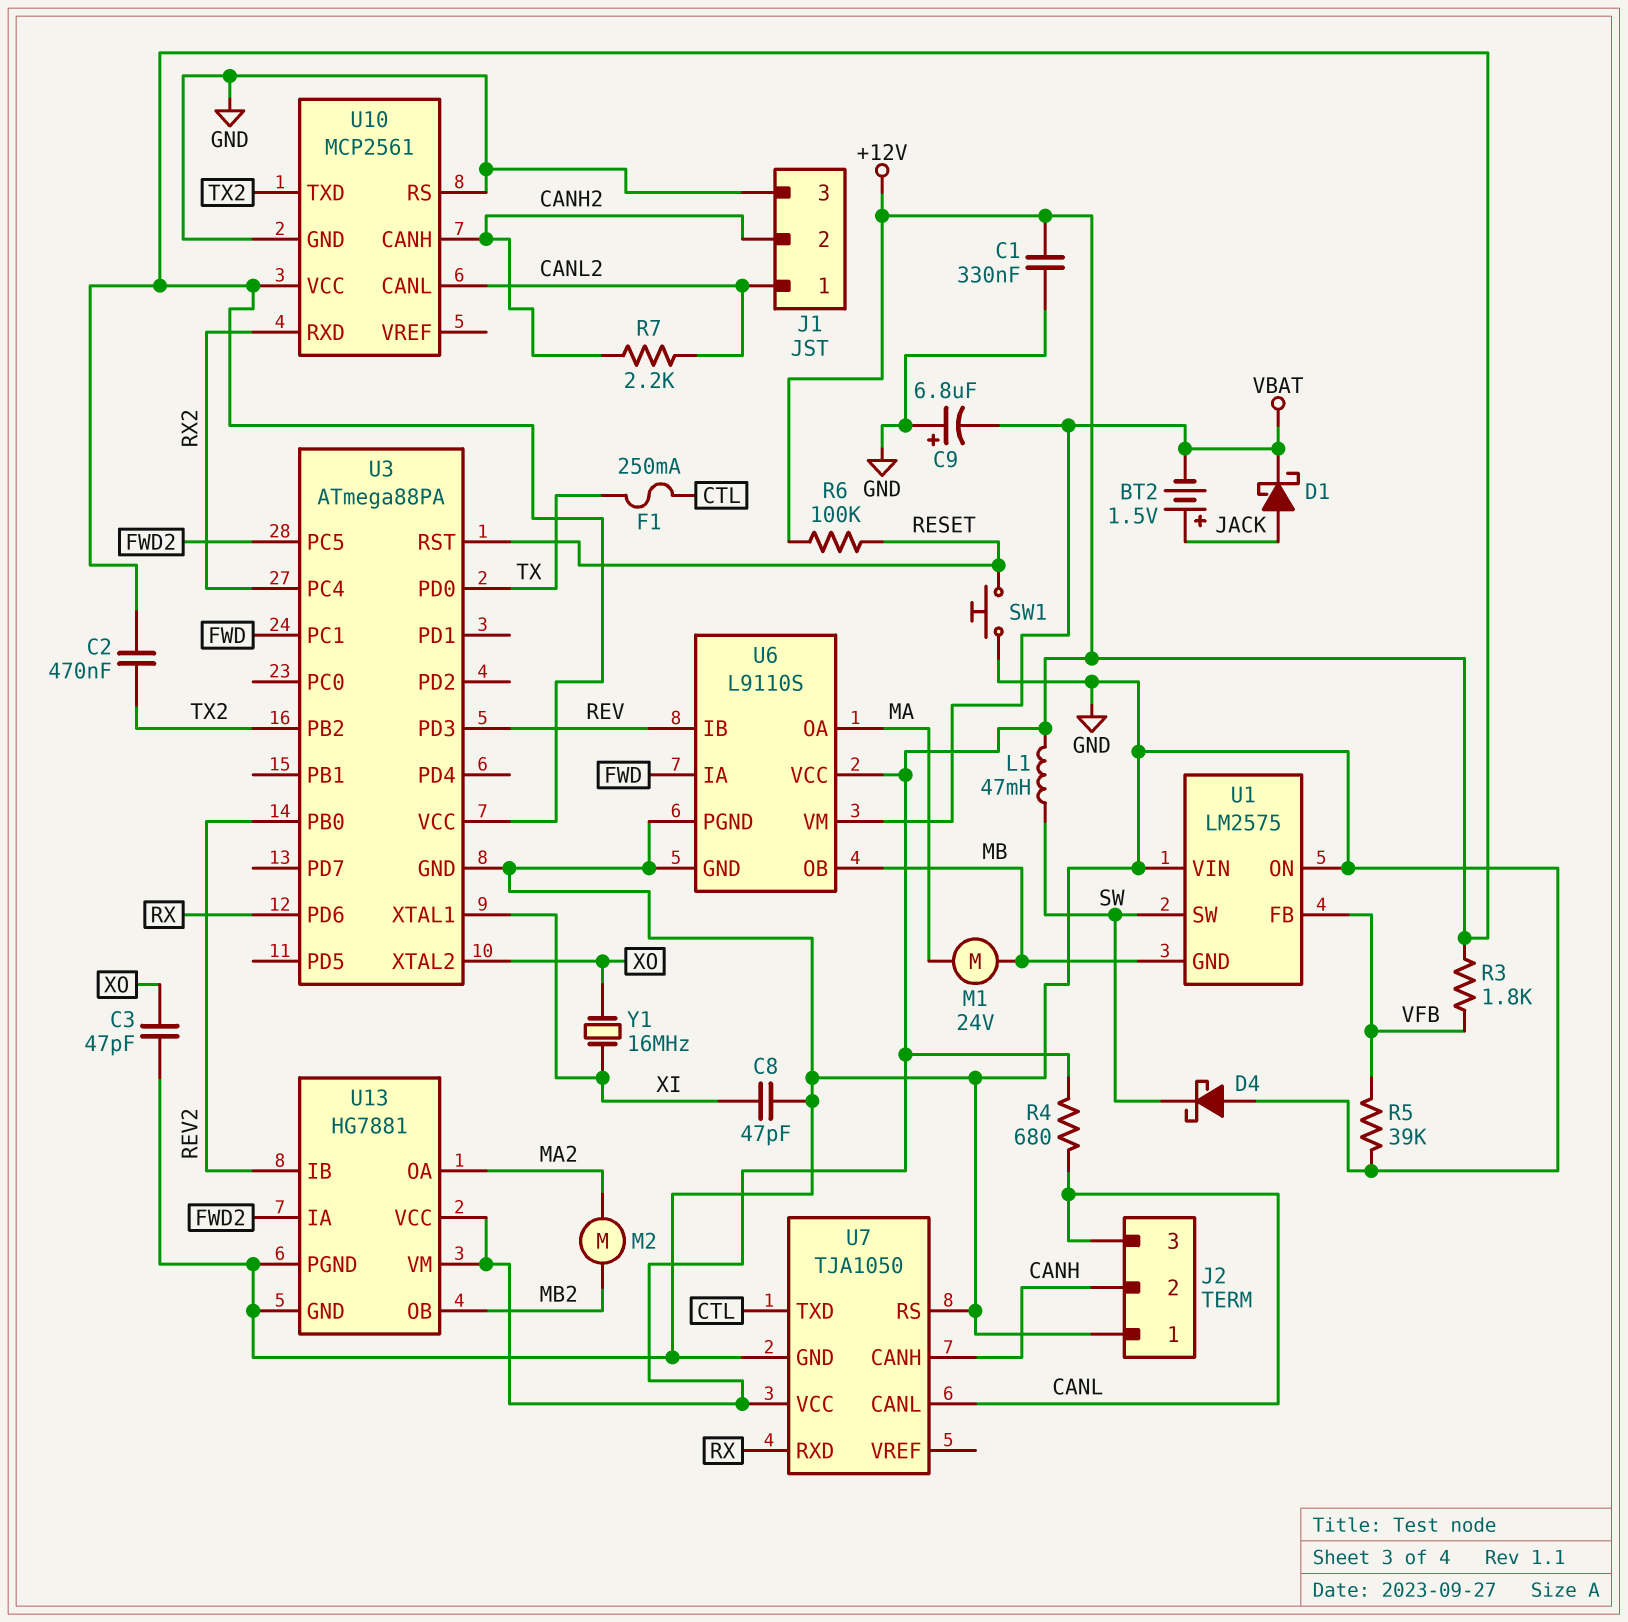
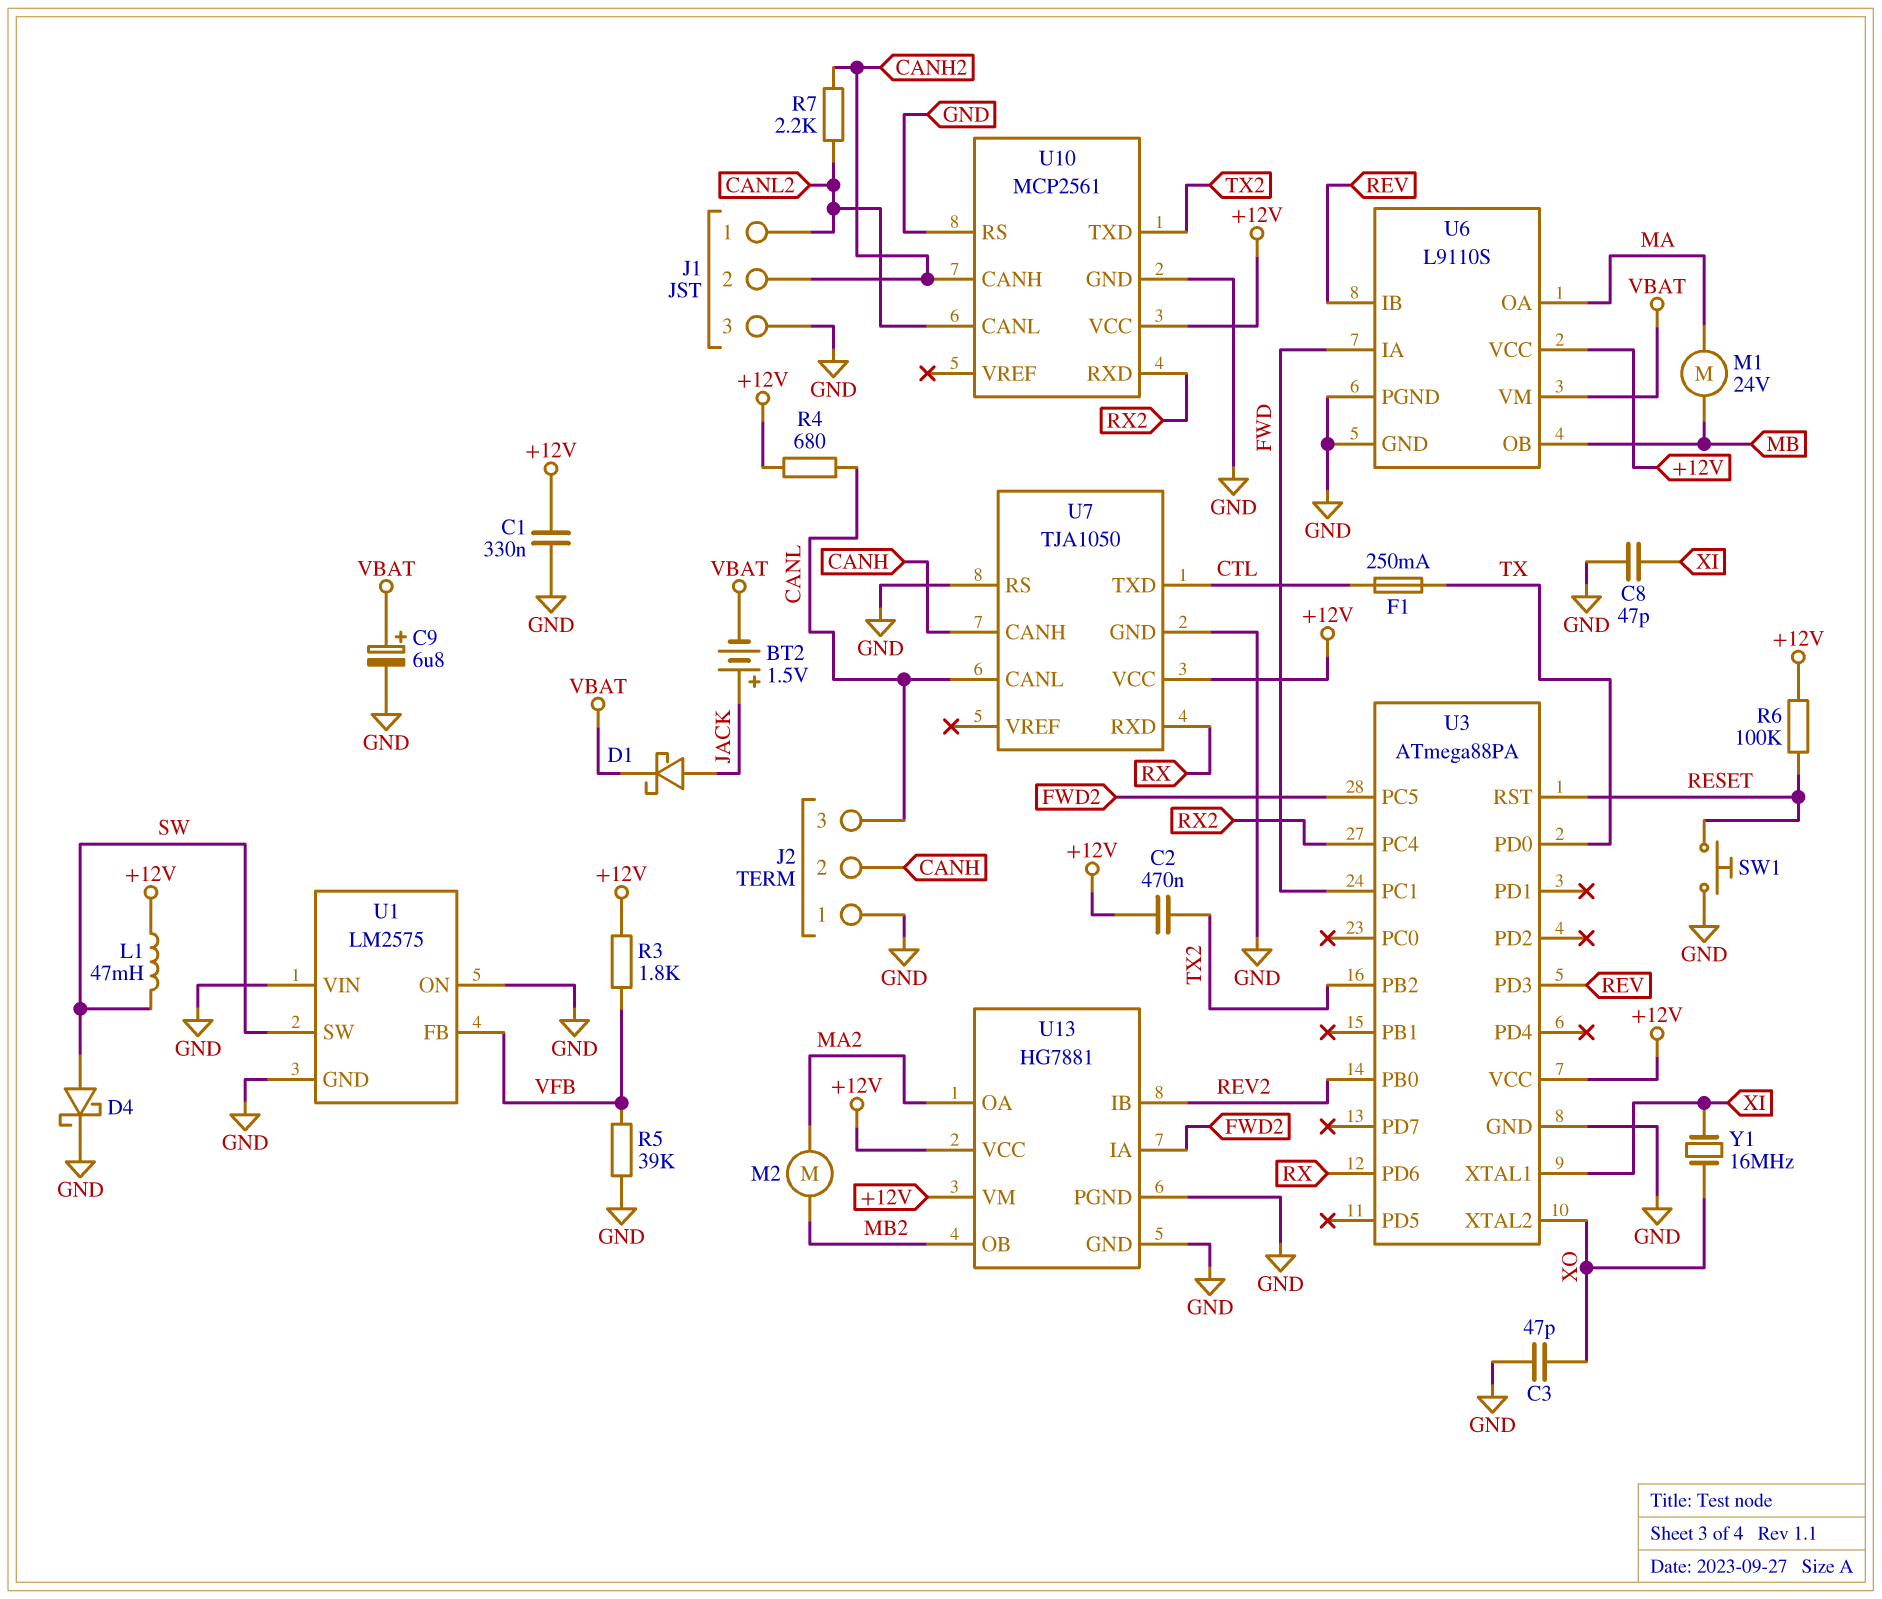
C9: 6.8uF (plus GND, minus VBAT) -> 6.8uF (plus VBAT, minus GND)
D4: schottky (A GND, K SW) -> schottky (A SW, K GND)
U1 pin GND: MB -> GND

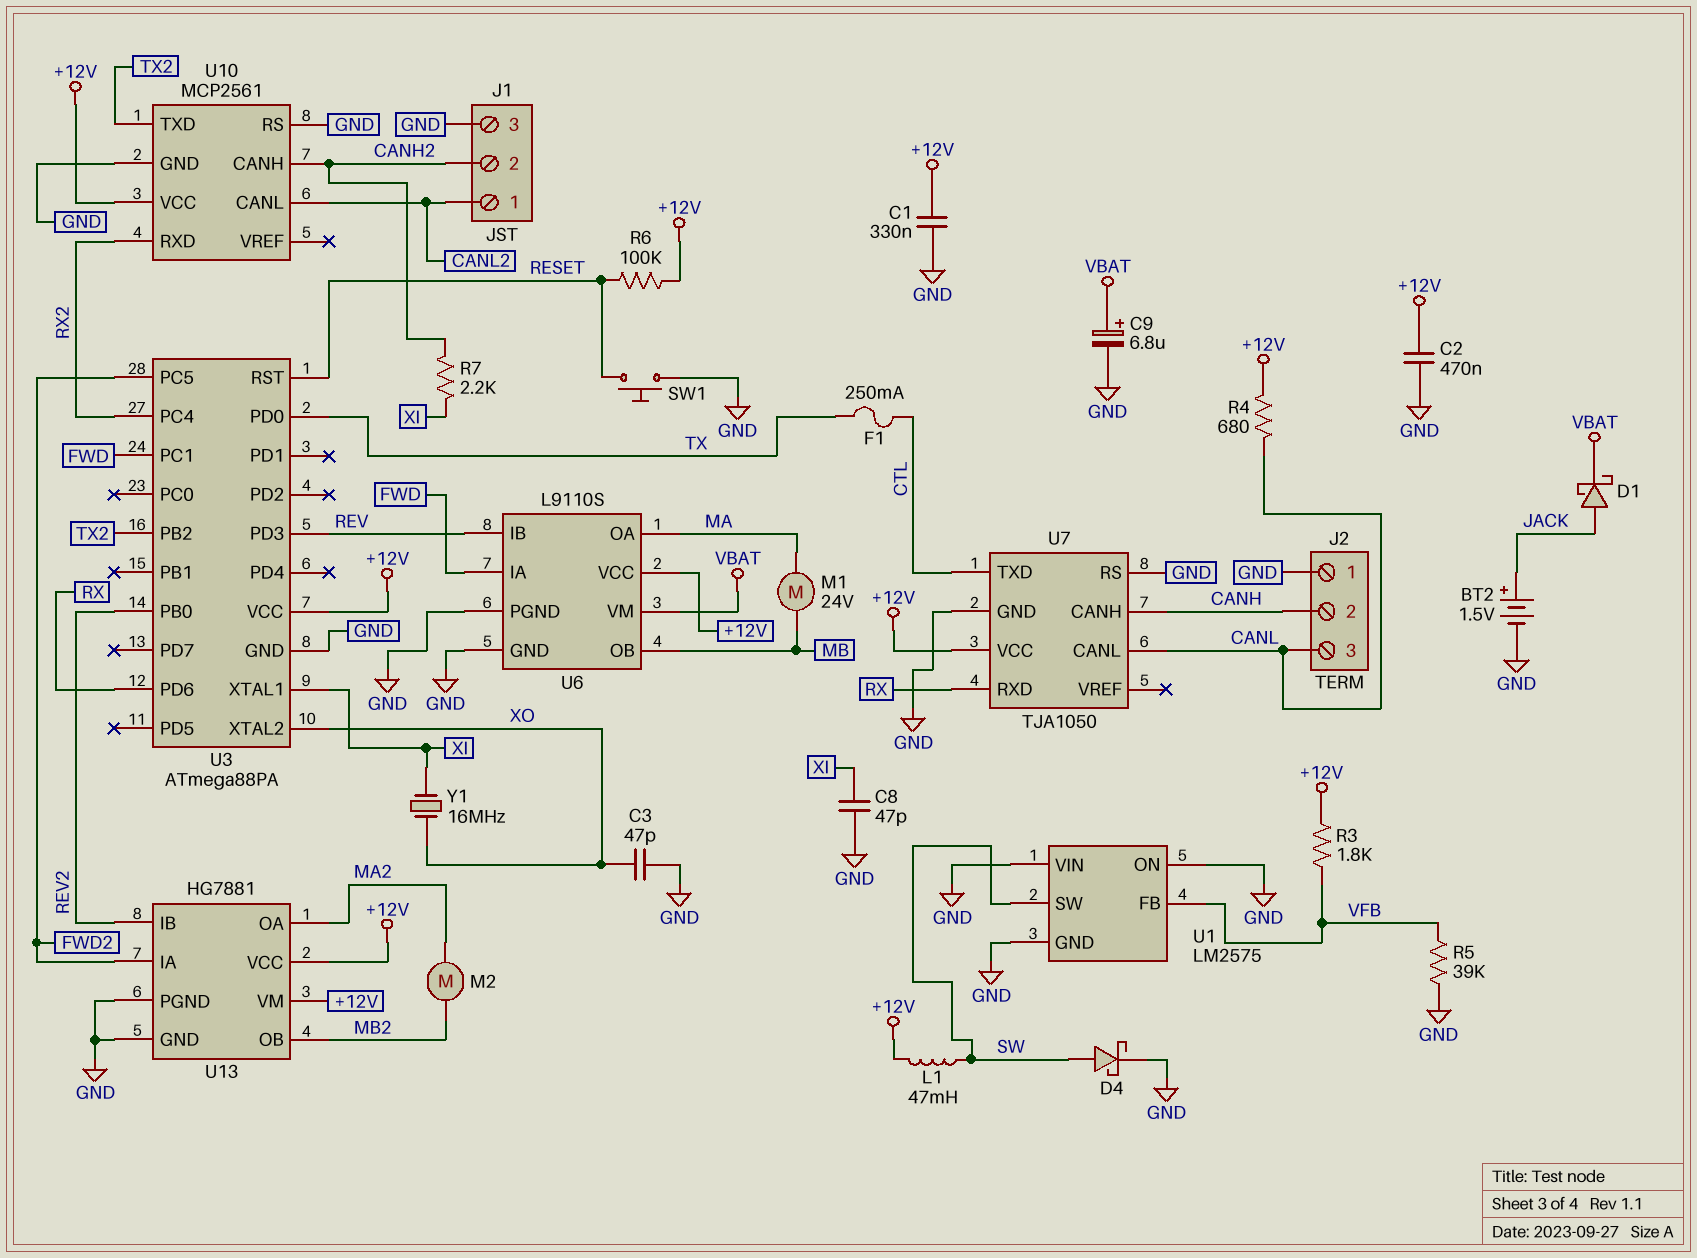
BT2: 1.5V (plus JACK, minus VBAT) -> 1.5V (plus JACK, minus GND)
C2: 470nF (+12V, TX2) -> 470nF (+12V, GND)
R7: 2.2k (CANH2, CANL2) -> 2.2k (CANH2, XI)

